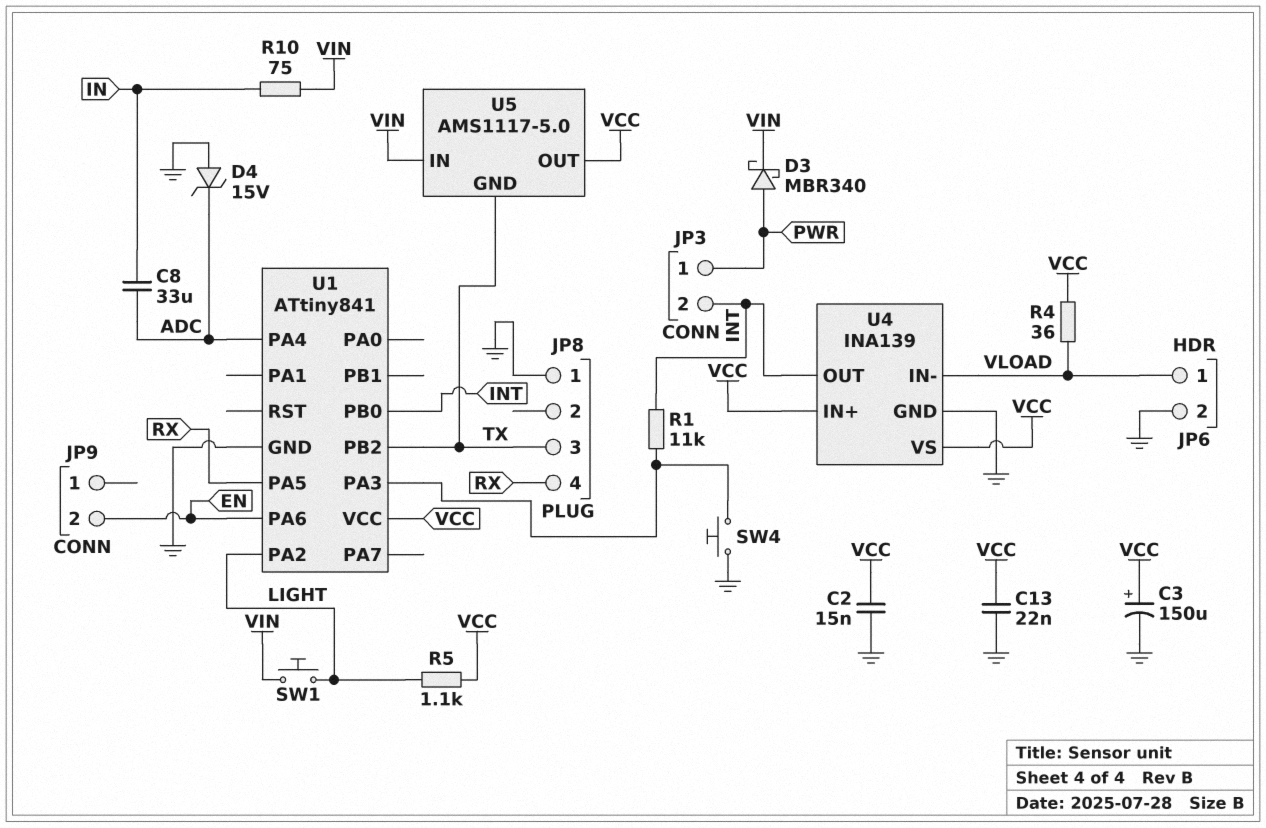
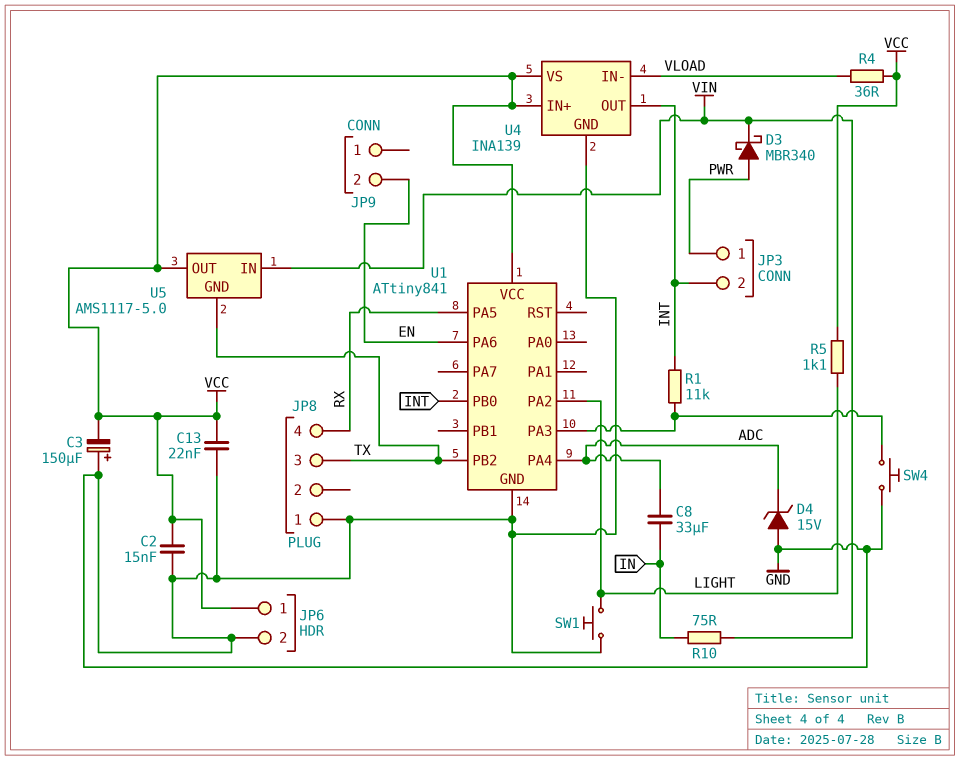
C3: 150uF (plus VCC, minus GND) -> 150uF (plus GND, minus VCC)
JP6 pin 1: VLOAD -> VCC
SW1: button (LIGHT, VIN) -> button (GND, LIGHT)

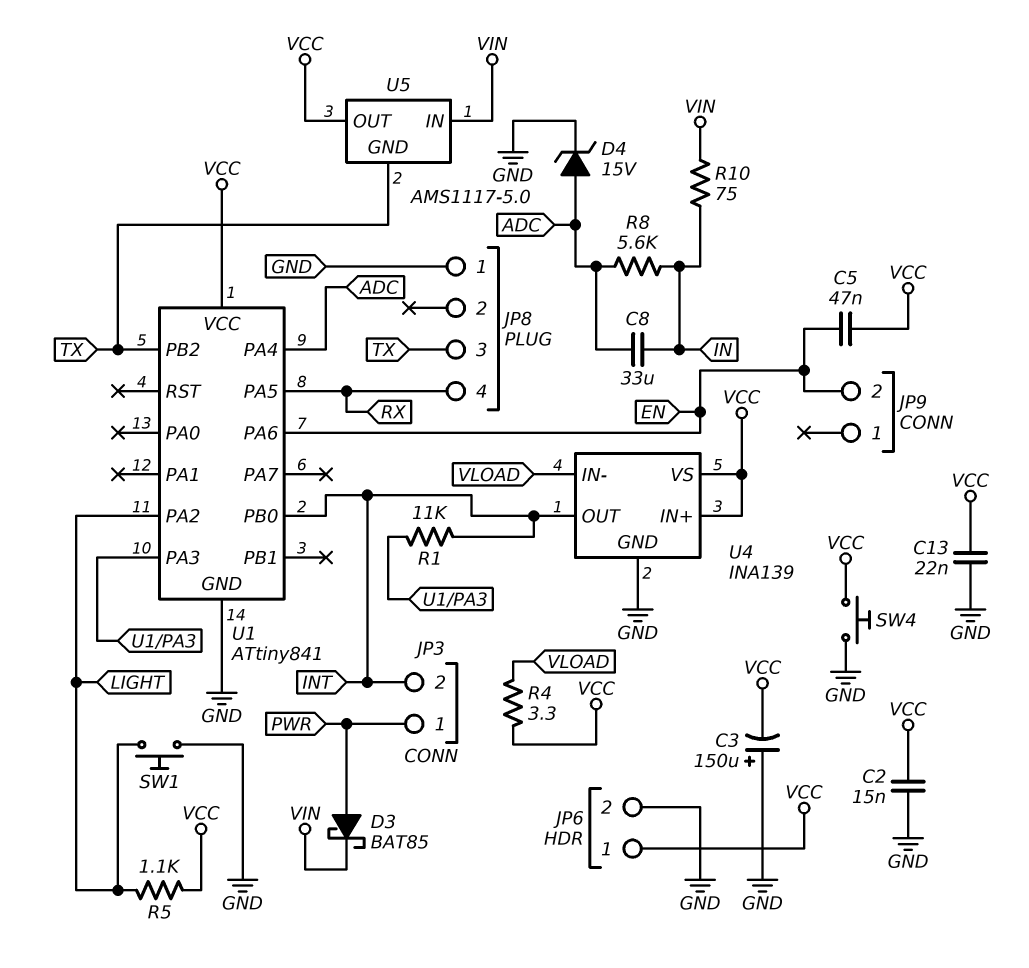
C5: none -> 47nF (EN, VCC)
D3: schottky MBR340 (A PWR, K VIN) -> schottky BAT85 (A PWR, K VIN)
D4: zener 15V (A GND, K ADC) -> zener 15V (A ADC, K GND)
R4: 36 (VCC, VLOAD) -> 3.3 (VCC, VLOAD)
R8: none -> 5.6k (ADC, IN)
SW4: button (GND, U1/PA3) -> button (GND, VCC)

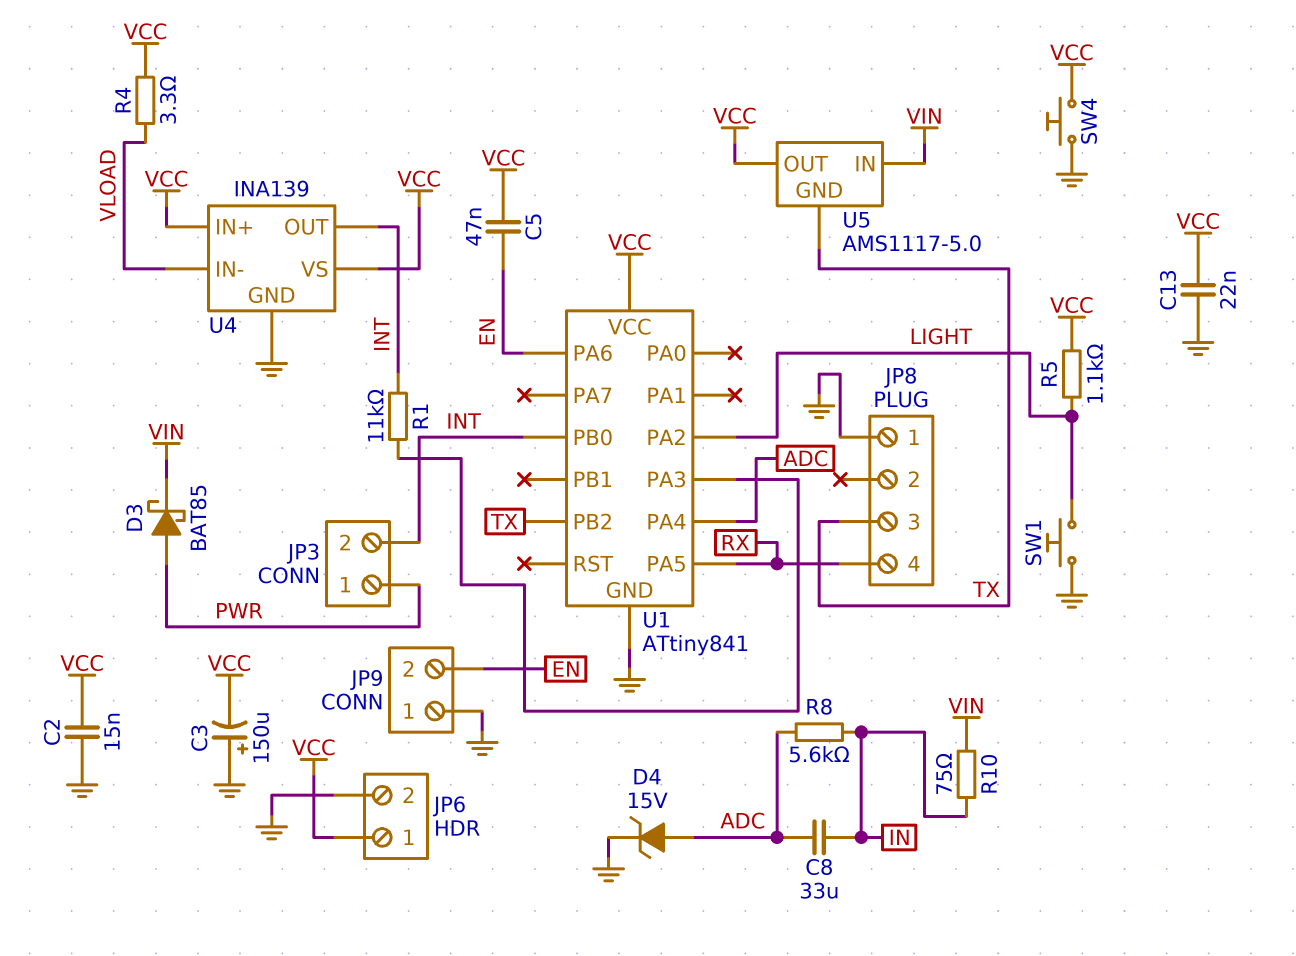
JP9 pin 1: none -> GND

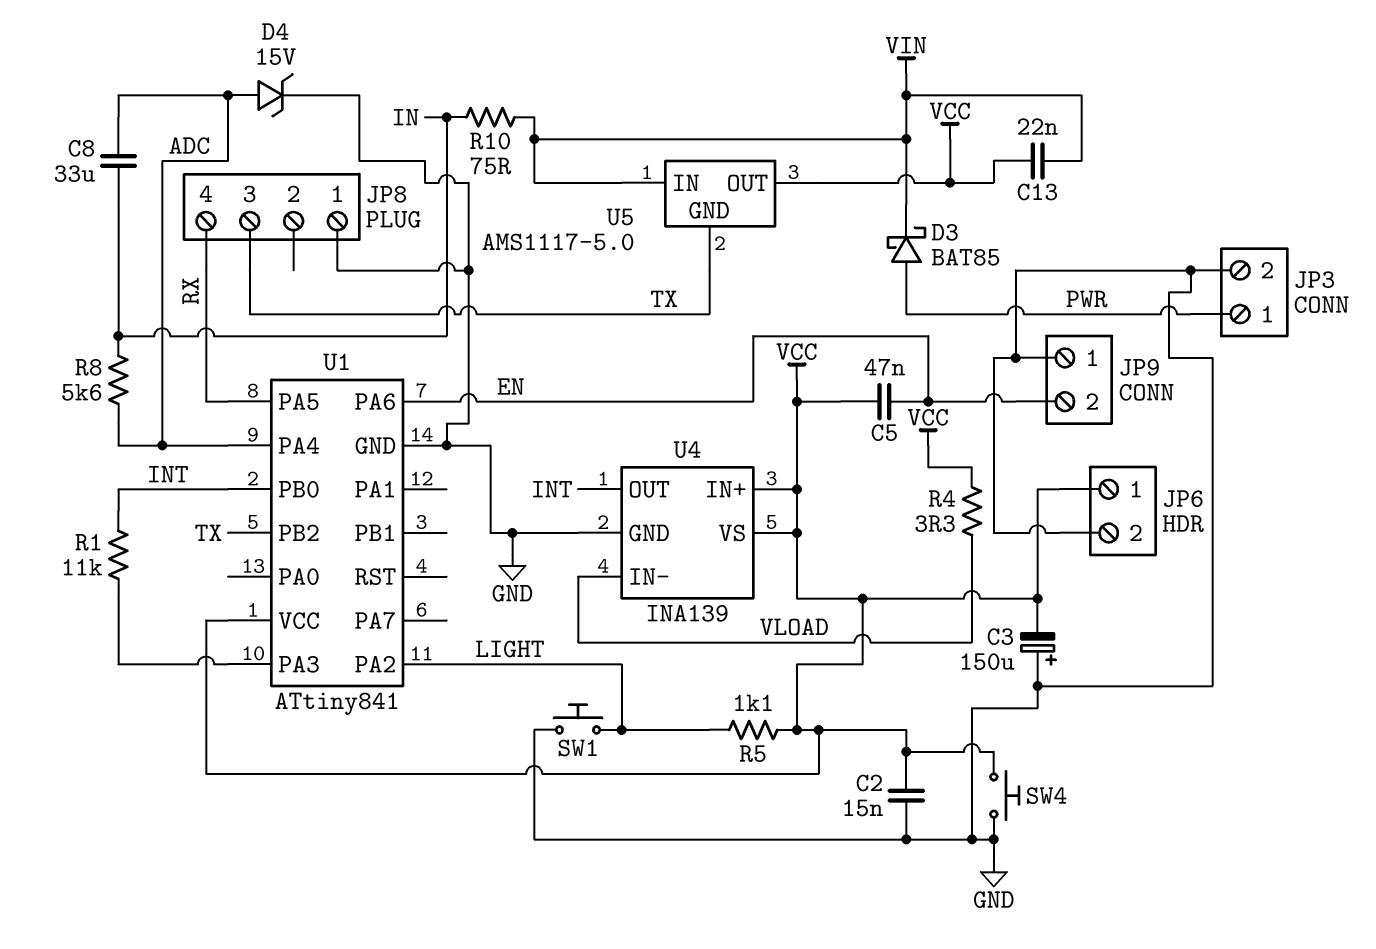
C13: 22nF (GND, VCC) -> 22nF (VCC, VIN)
JP3 pin 2: INT -> GND

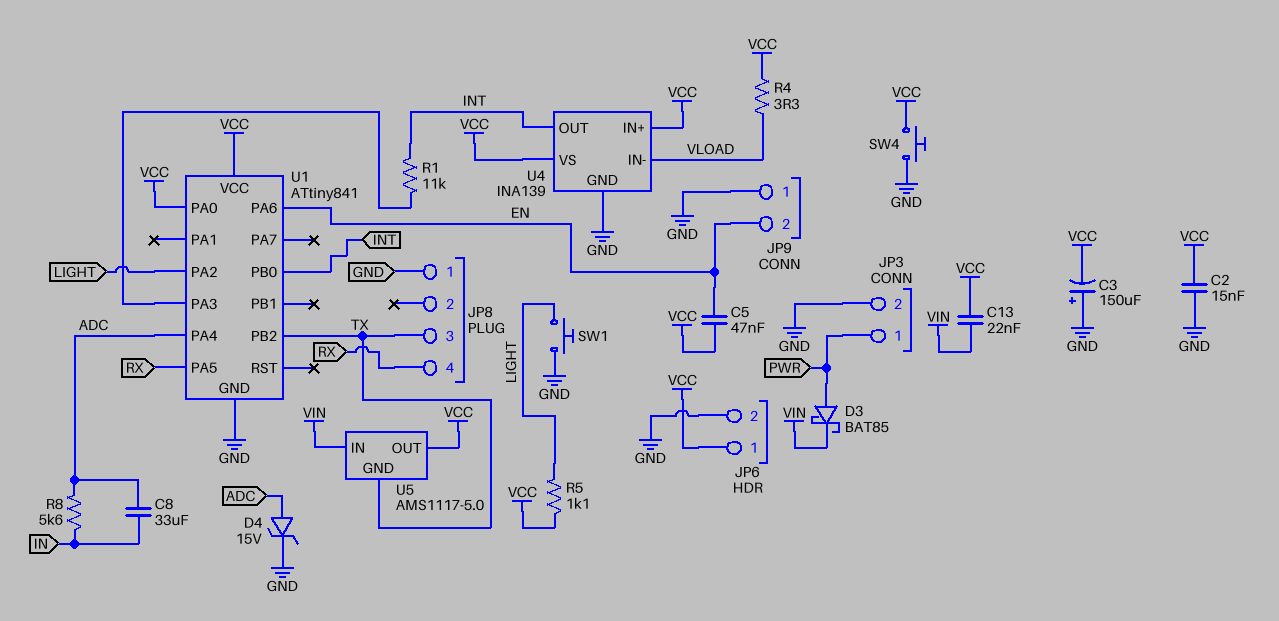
R10: 75 (IN, VIN) -> none
U1 pin PA0: none -> VCC

